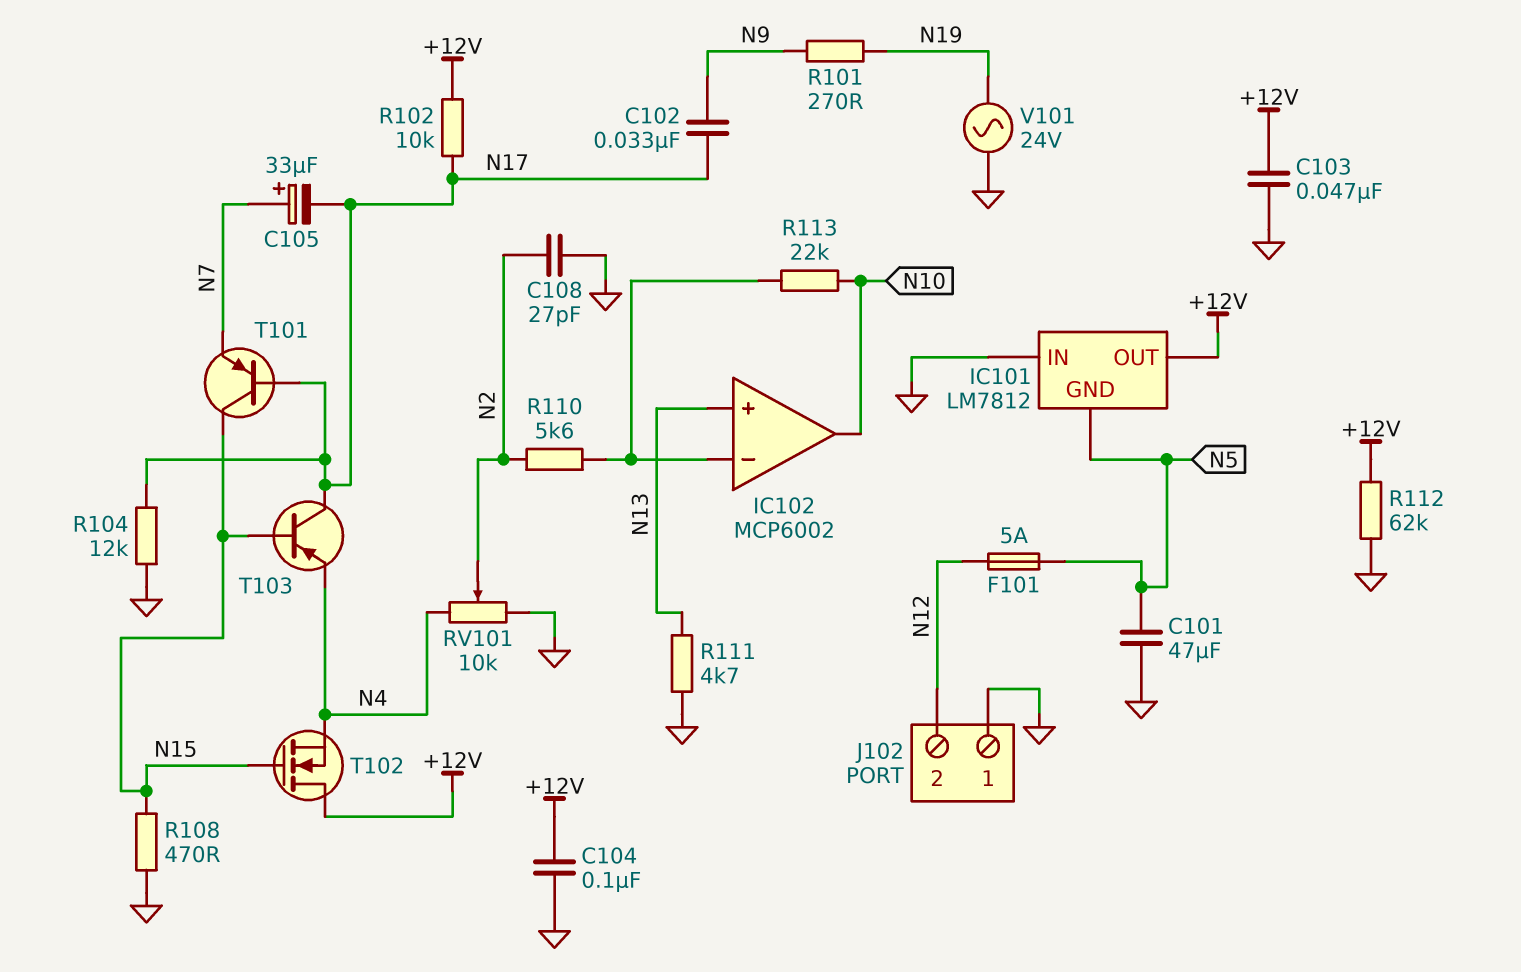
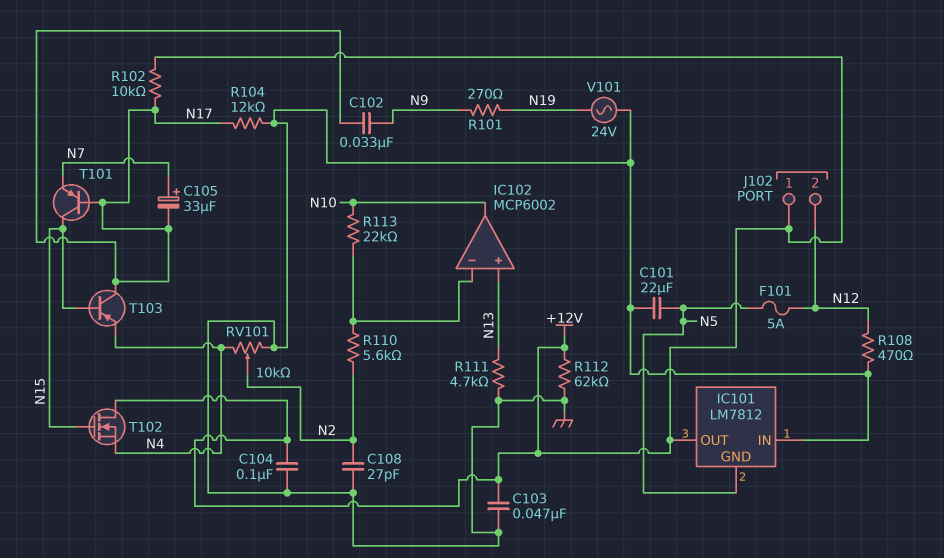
C101: 47uF (GND, N5) -> 22uF (GND, N5)
J102 pin 1: GND -> +12V
R108: 470 (GND, N15) -> 470 (GND, N12)

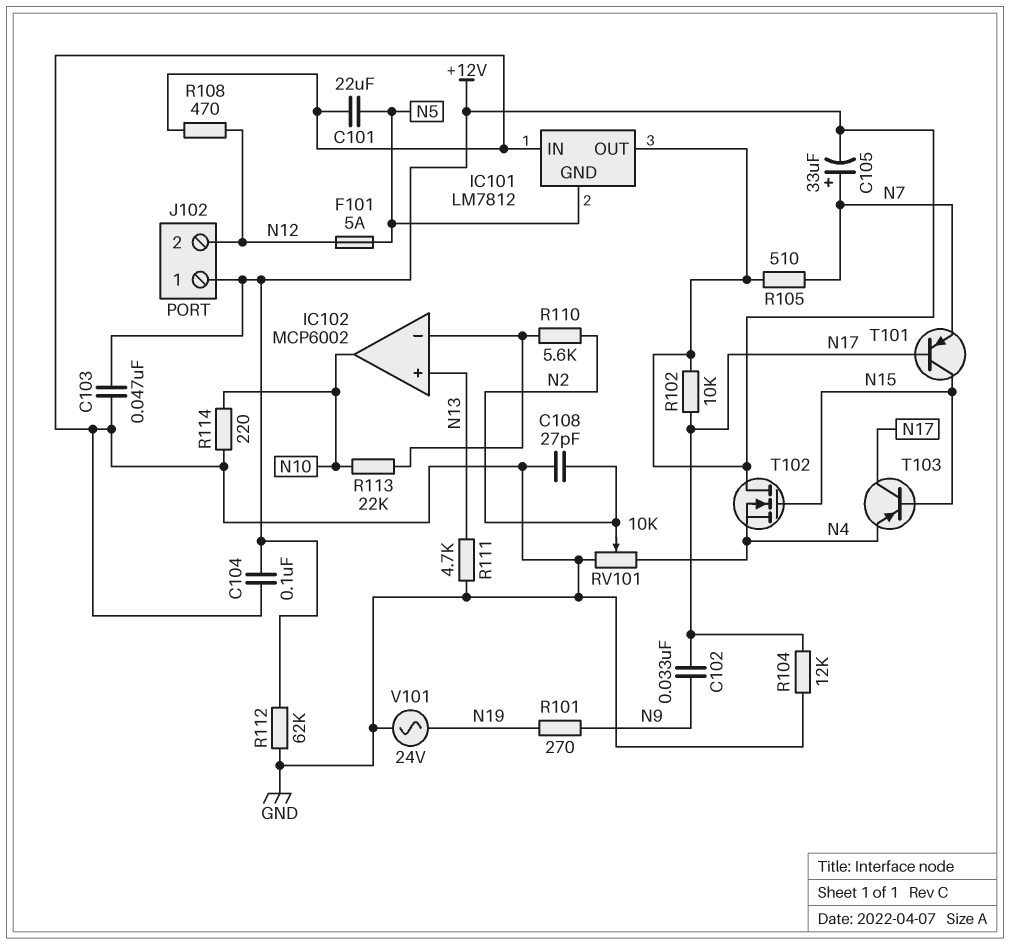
C105: 33uF (plus N7, minus N17) -> 33uF (plus N7, minus +12V)
R105: none -> 510 (+12V, N7)
R114: none -> 220 (GND, N10)

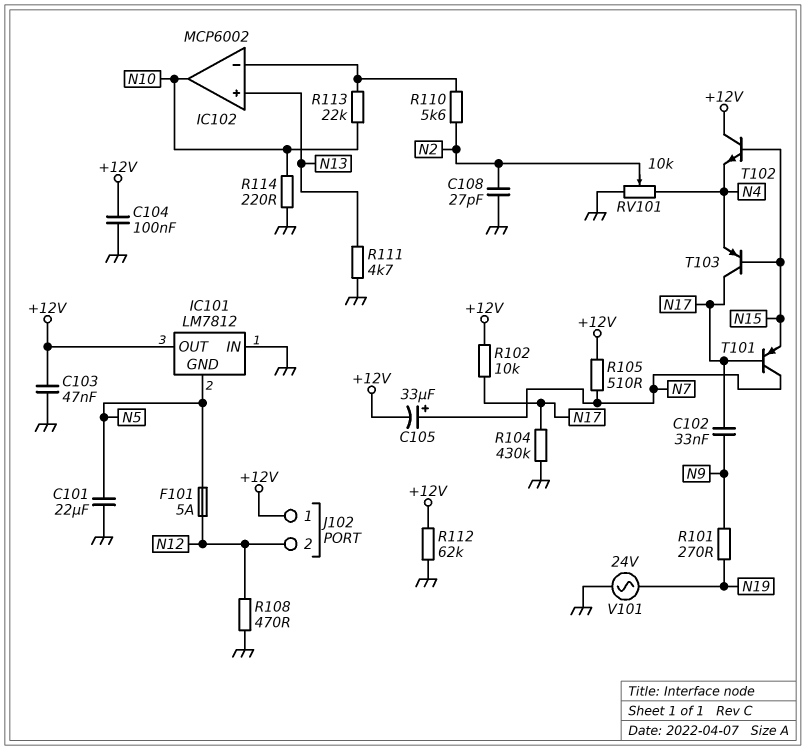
R104: 12k (GND, N17) -> 430k (GND, N17)
T101: PNP (B N17, C N15, E N7) -> PNP (B N17, C N7, E N15)
T102: NMOS (G N15, D +12V, S N4) -> NPN (B N15, C +12V, E N4)

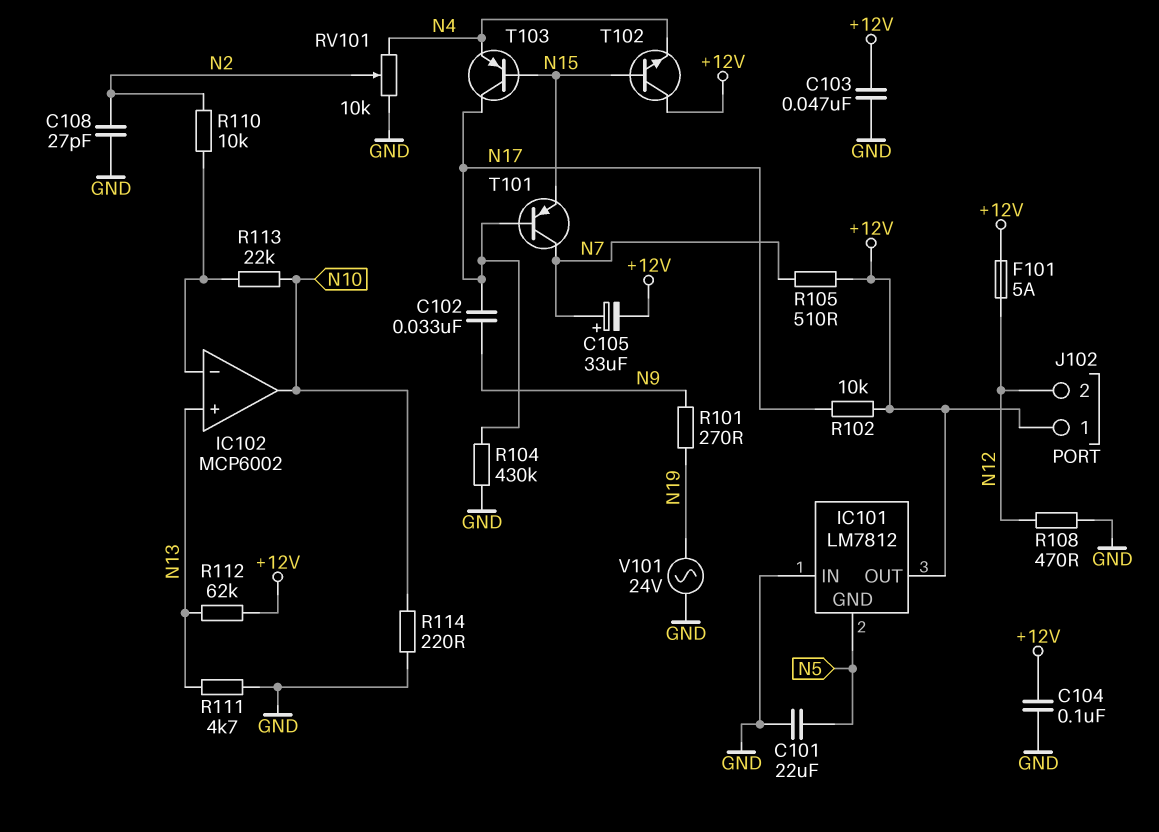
F101: 5A (N5, N12) -> 5A (+12V, N12)
R110: 5.6k (IC102/in-, N2) -> 10k (IC102/in-, N2)
R112: 62k (+12V, GND) -> 62k (+12V, N13)

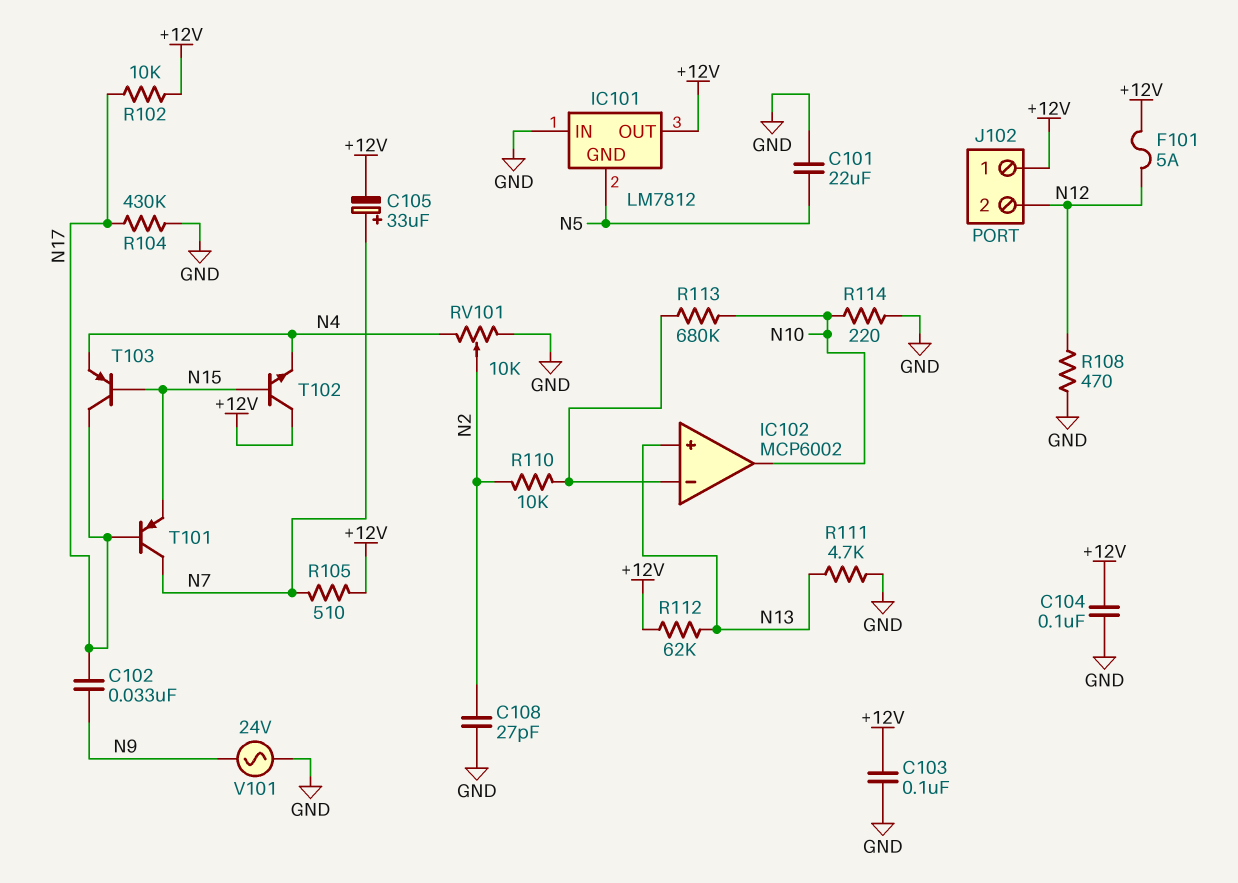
C103: 47nF (+12V, GND) -> 100nF (+12V, GND)
R101: 270 (N9, N19) -> none
R113: 22k (IC102/in-, N10) -> 680k (IC102/in-, N10)
V101: AC 24V (GND, N19) -> AC 24V (GND, N9)

